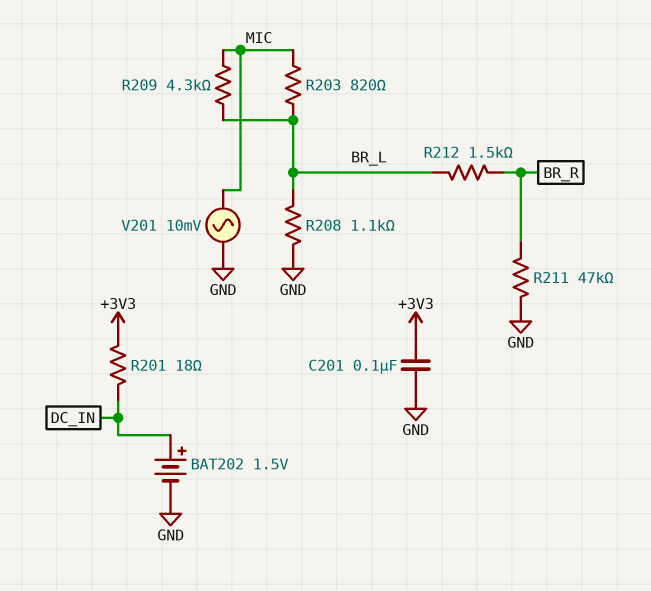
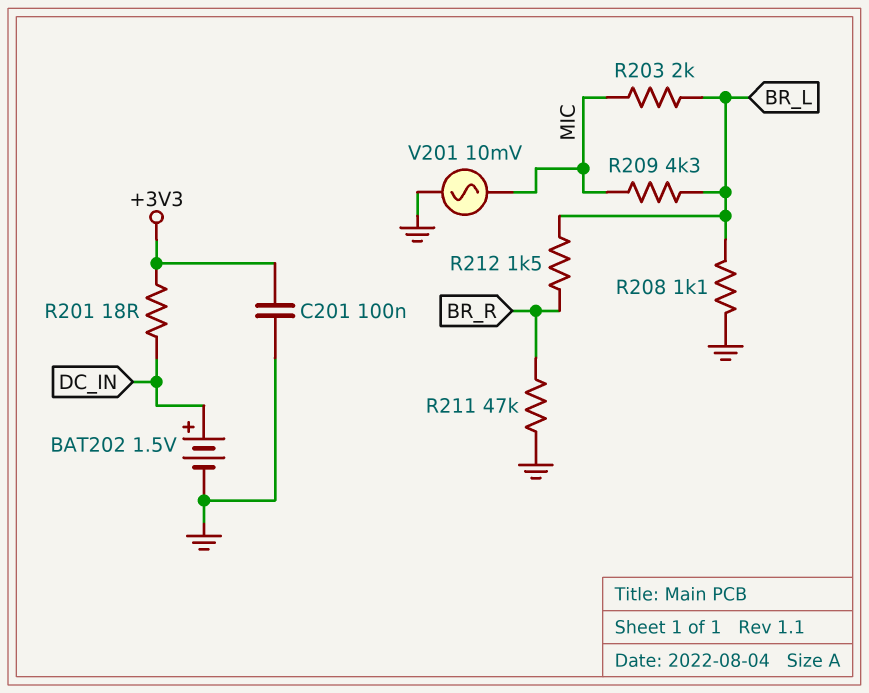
R203: 820 (BR_L, MIC) -> 2k (BR_L, MIC)

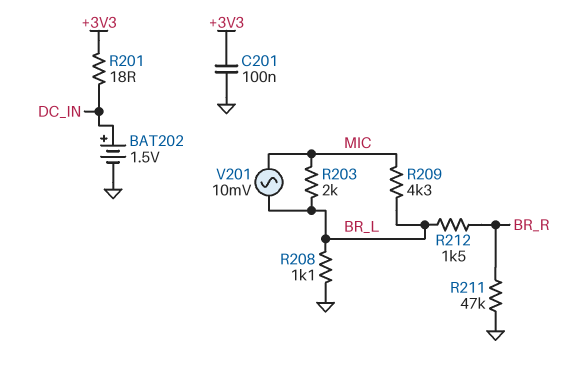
V201: AC 10mV (GND, MIC) -> AC 10mV (BR_L, MIC)

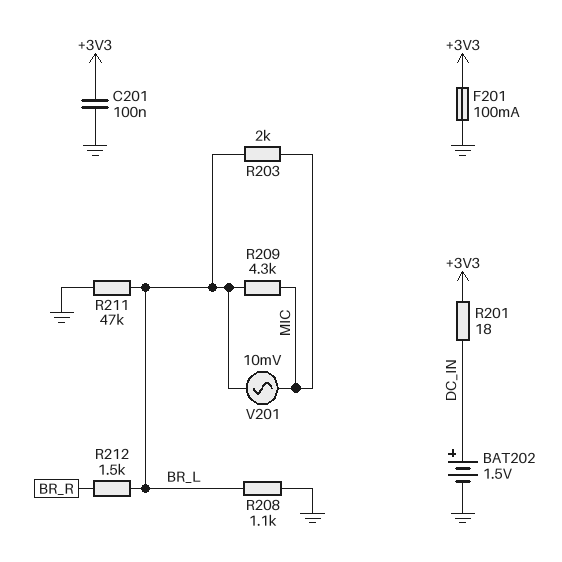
F201: none -> 100mA (+3V3, GND)
R211: 47k (BR_R, GND) -> 47k (BR_L, GND)

